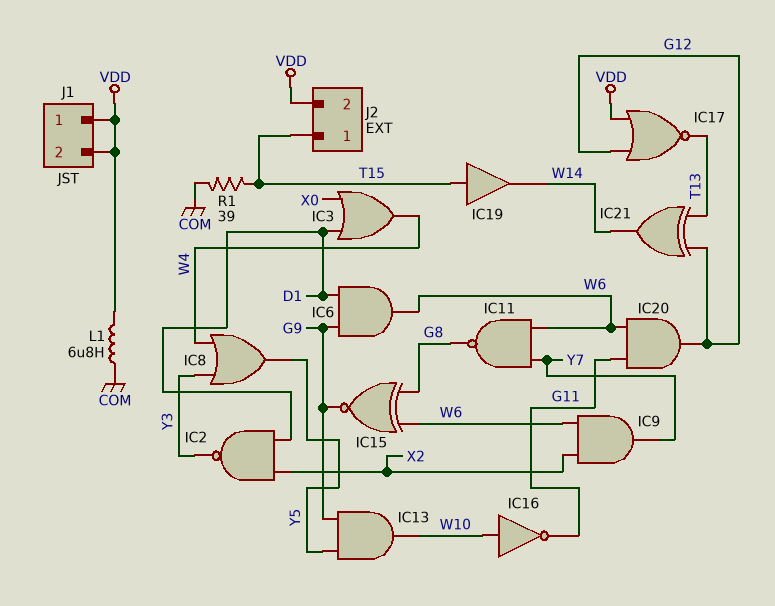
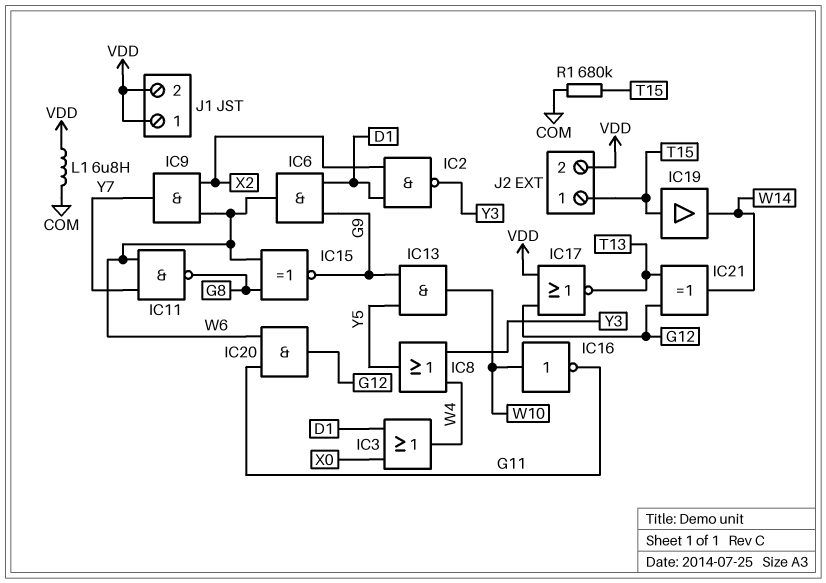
R1: 39 (COM, T15) -> 680k (COM, T15)

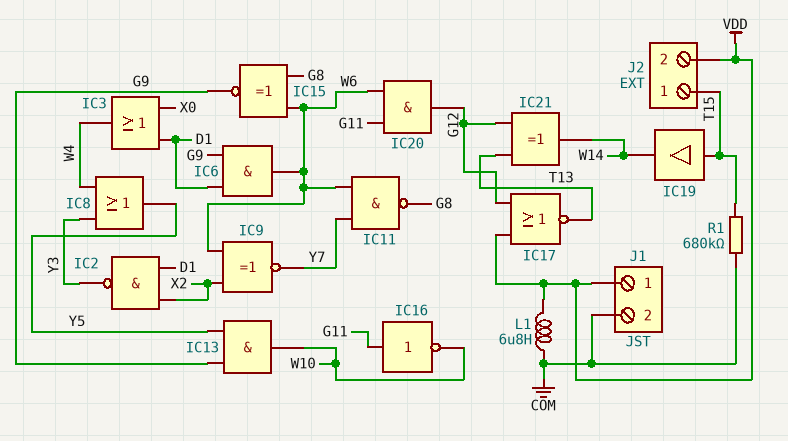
IC9: AND (in W6, in X2, out Y7) -> XNOR (in W6, in X2, out Y7)
IC16: NOT (in W10, out G11) -> NOT (in G11, out W10)
J1 pin 2: VDD -> COM

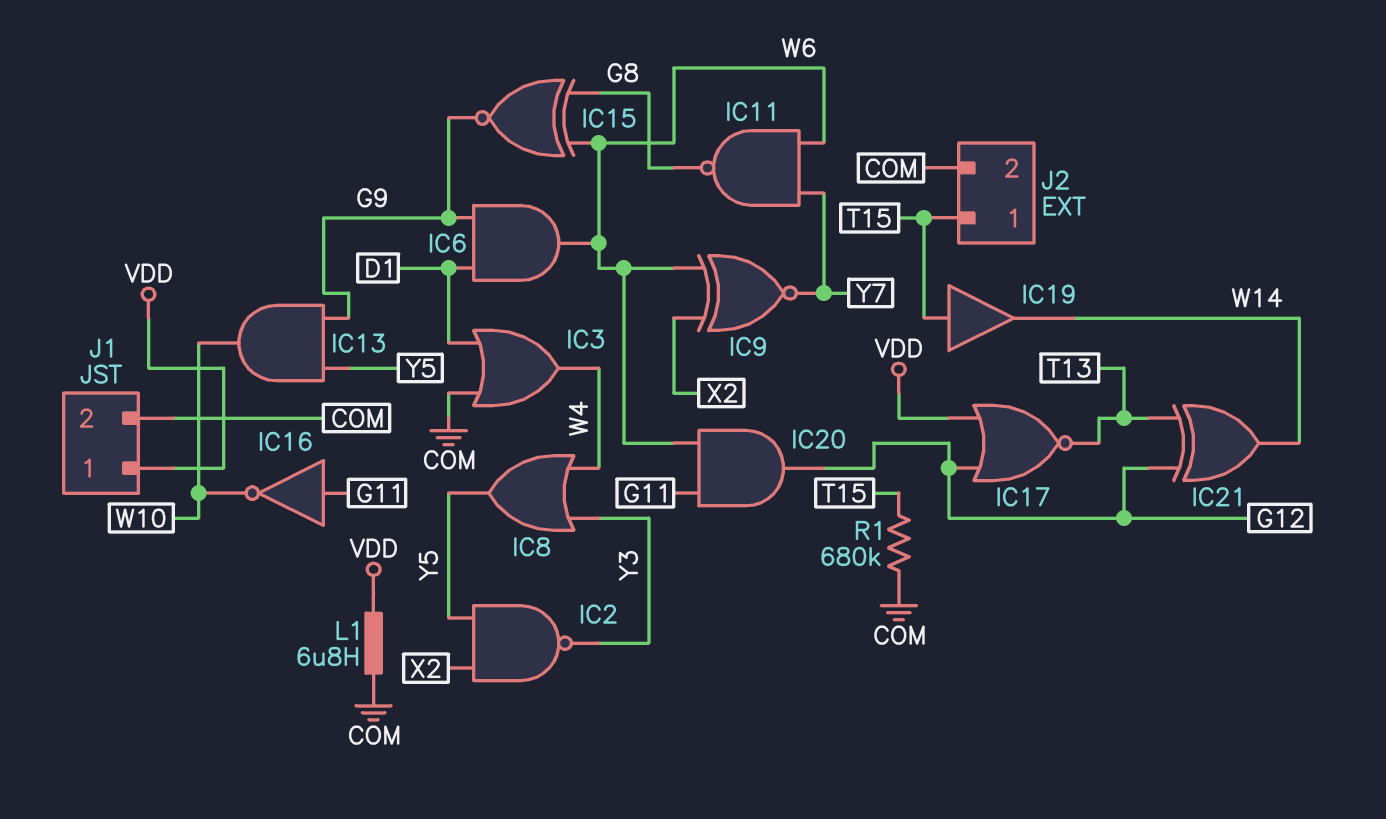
IC2: NAND (in D1, in X2, out Y3) -> NAND (in X2, in Y5, out Y3)
IC3: OR (in D1, in X0, out W4) -> OR (in COM, in D1, out W4)
J2 pin 2: VDD -> COM

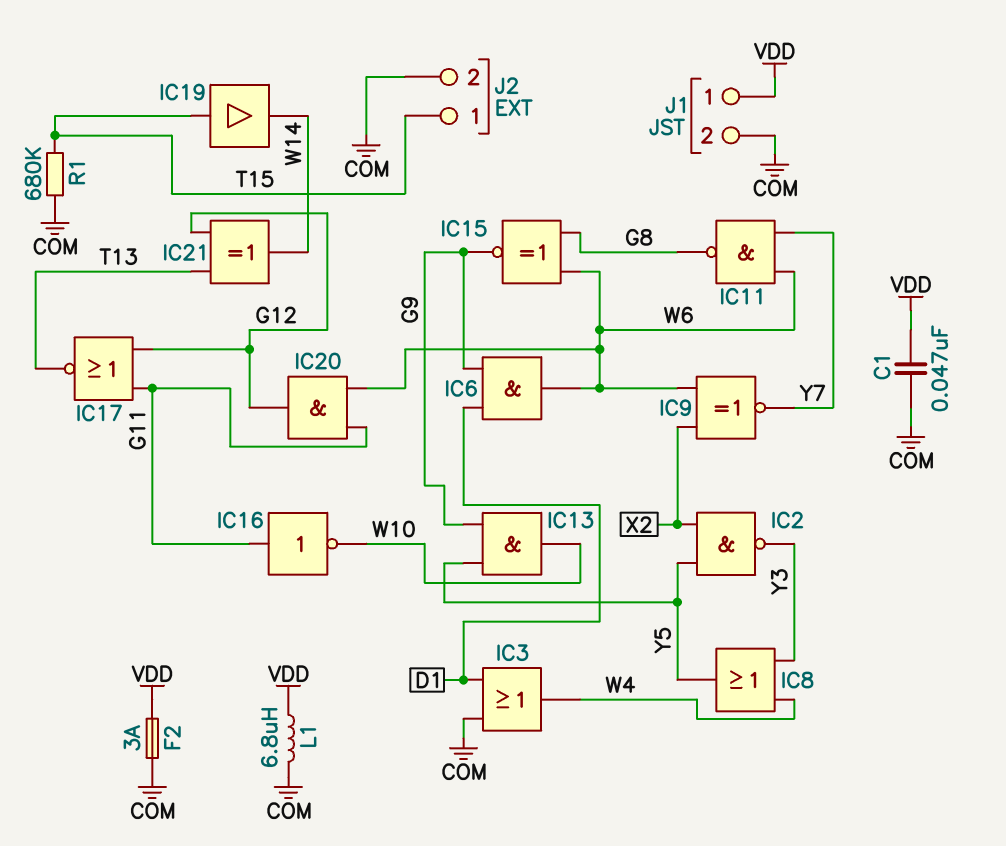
C1: none -> 47nF (COM, VDD)
F2: none -> 3A (COM, VDD)
IC17: NOR (in G12, in VDD, out T13) -> NOR (in G11, in G12, out T13)

